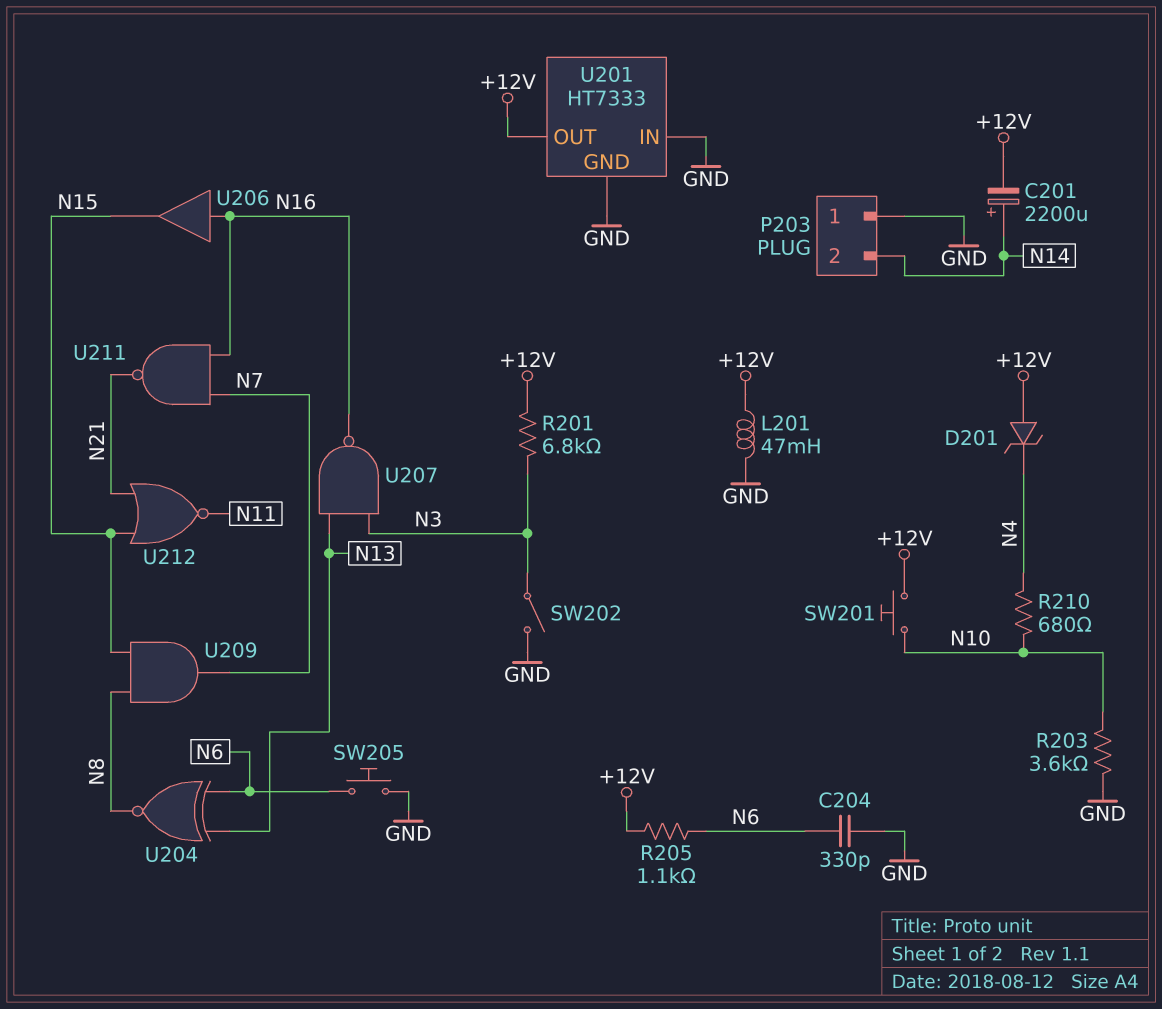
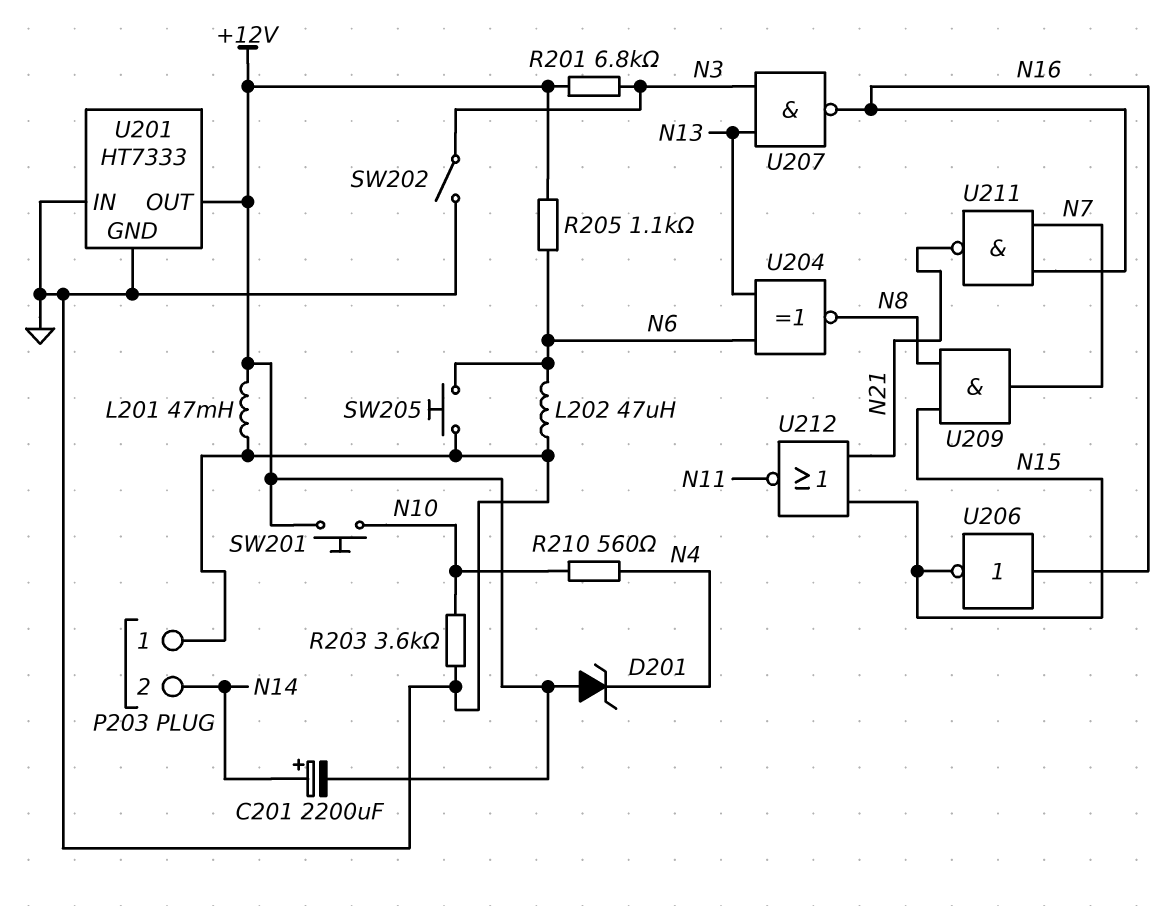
C204: 330pF (GND, N6) -> none
L202: none -> 47uH (GND, N6)
R210: 680 (N4, N10) -> 560 (N4, N10)
U206: buffer (in N16, out N15) -> NOT (in N16, out N15)

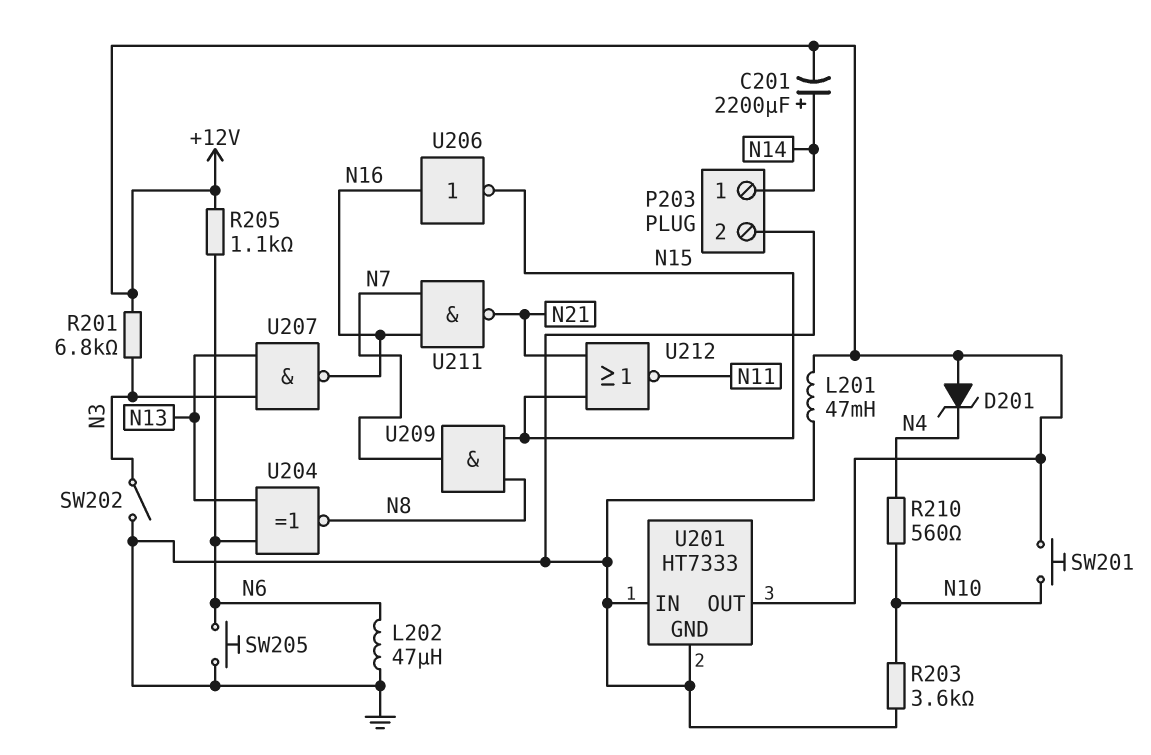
P203 pin 1: GND -> N14
P203 pin 2: N14 -> GND

